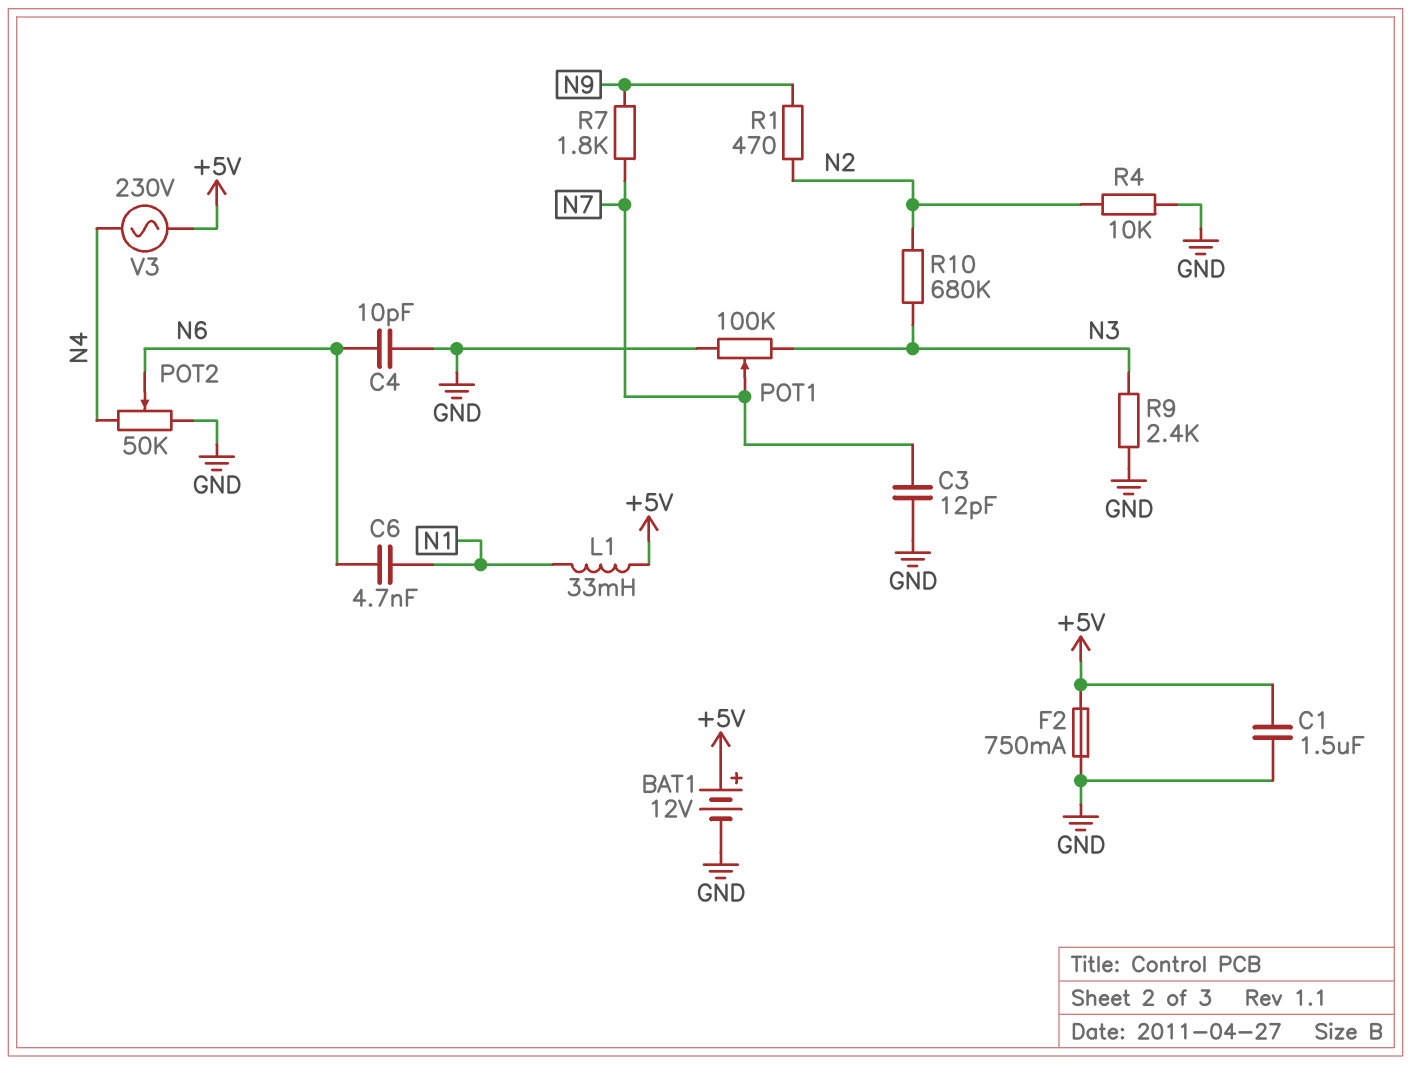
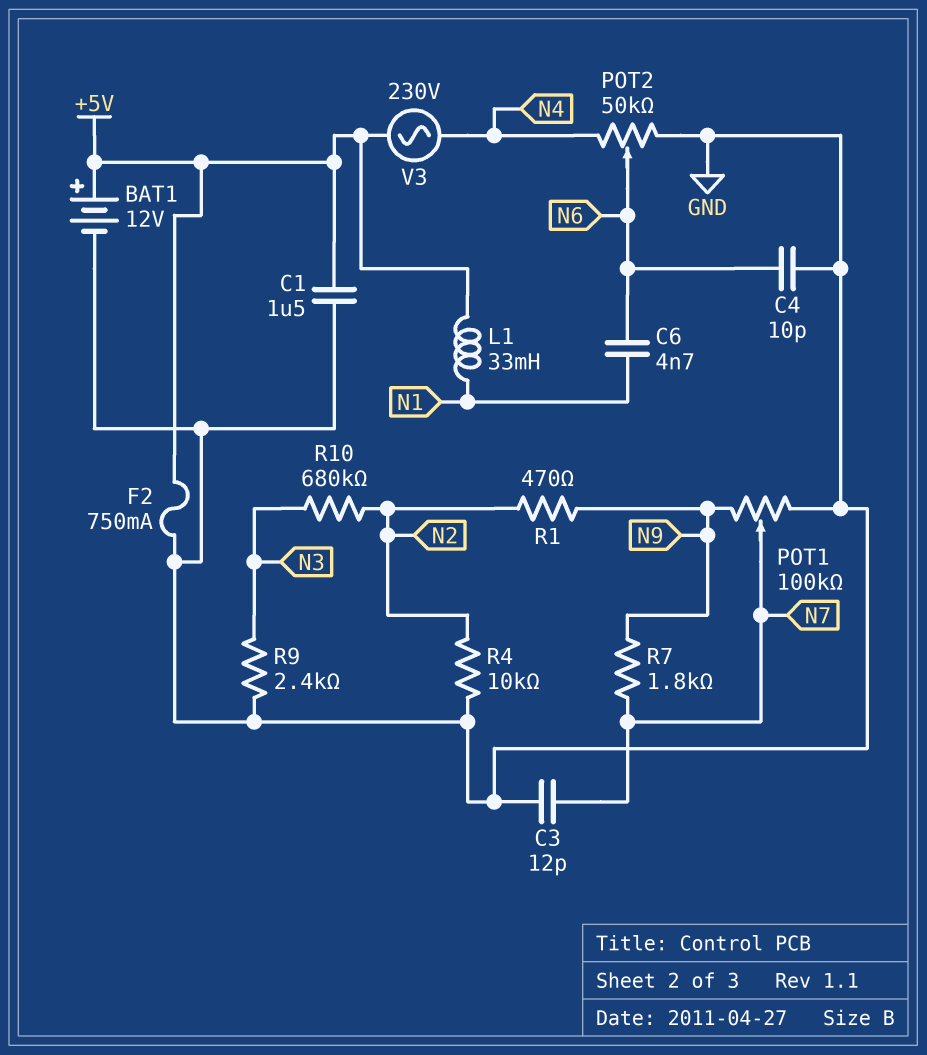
POT1: 100k (GND, N3, wiper N7) -> 100k (GND, N9, wiper N7)

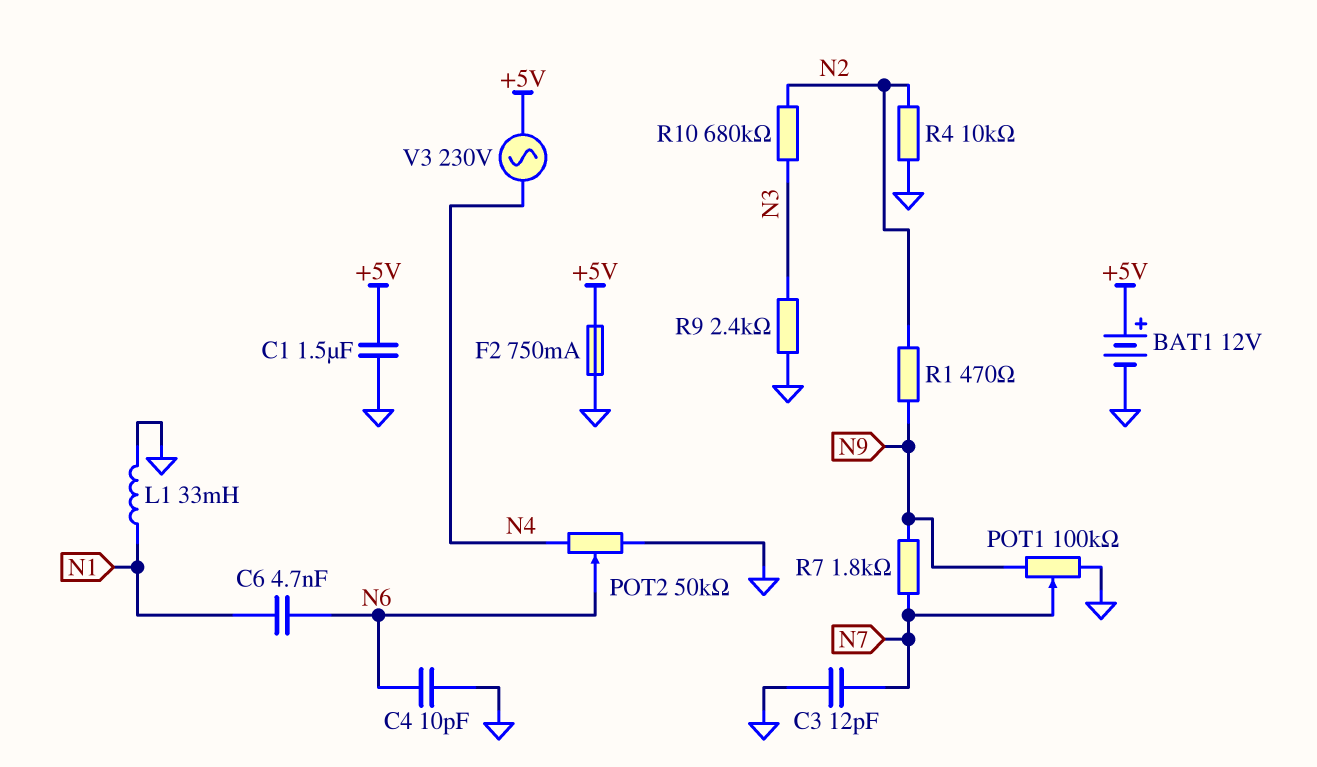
L1: 33mH (+5V, N1) -> 33mH (GND, N1)

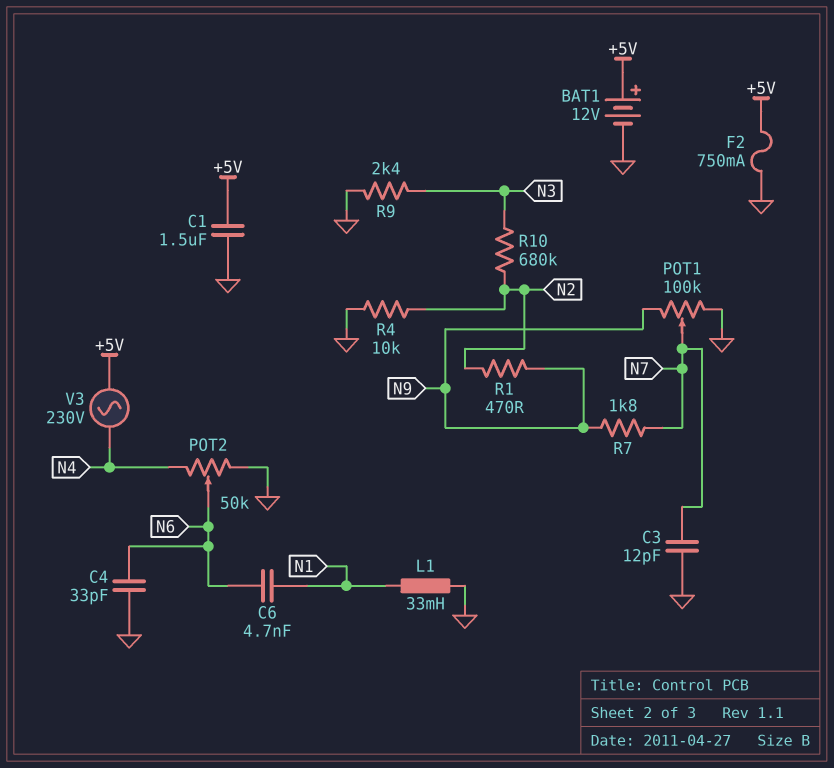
C4: 10pF (GND, N6) -> 33pF (GND, N6)

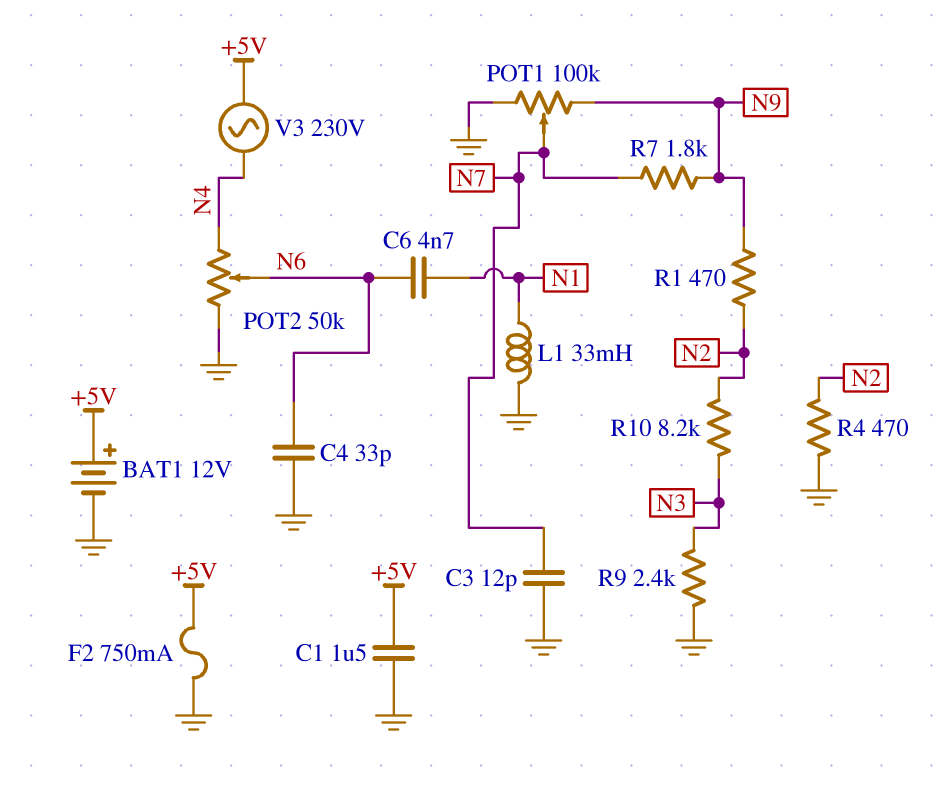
R4: 10k (GND, N2) -> 470 (GND, N2)
R10: 680k (N2, N3) -> 8.2k (N2, N3)

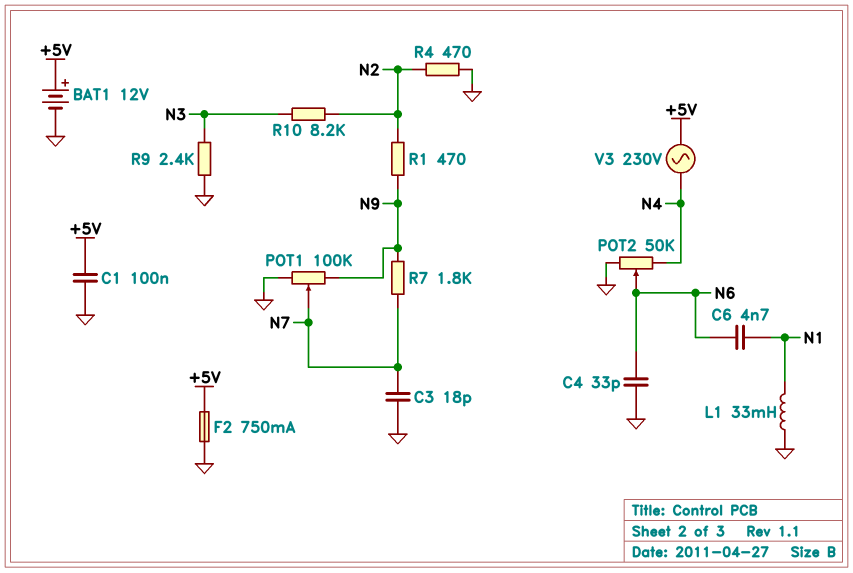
C1: 1.5uF (+5V, GND) -> 100nF (+5V, GND)
C3: 12pF (GND, N7) -> 18pF (GND, N7)

